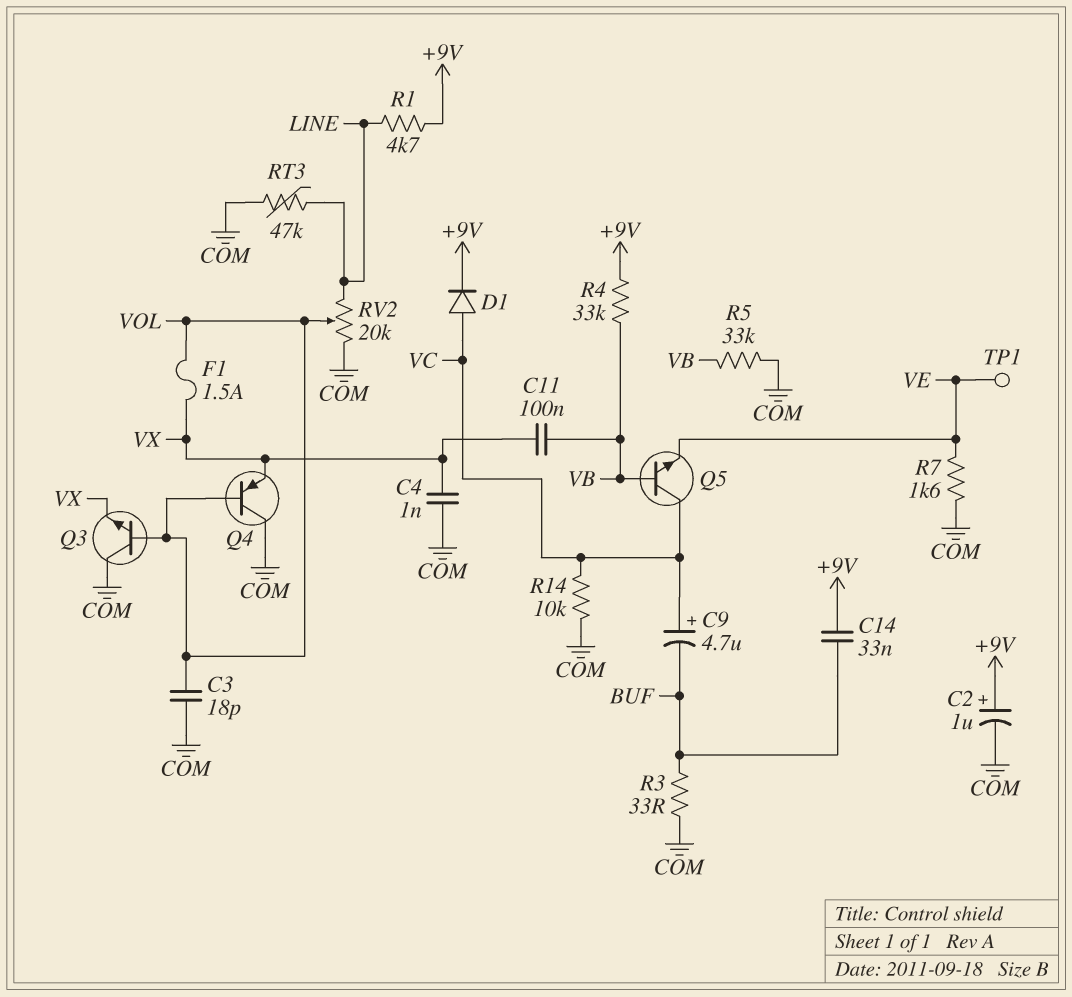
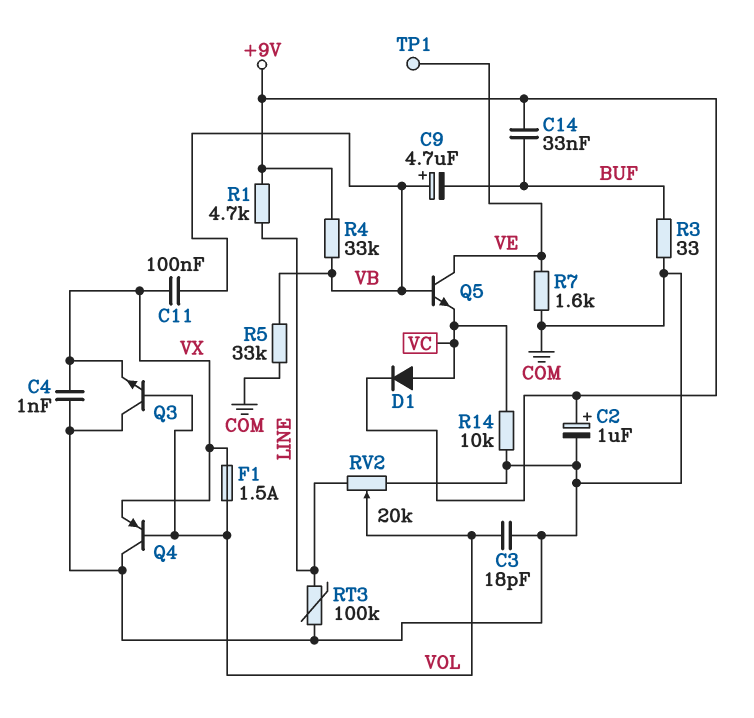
C9: 4.7uF (plus VC, minus BUF) -> 4.7uF (plus VB, minus BUF)
Q5: NPN (B VB, C VC, E VE) -> NPN (B VB, C VE, E VC)
RT3: 47k (COM, LINE) -> 100k (COM, LINE)

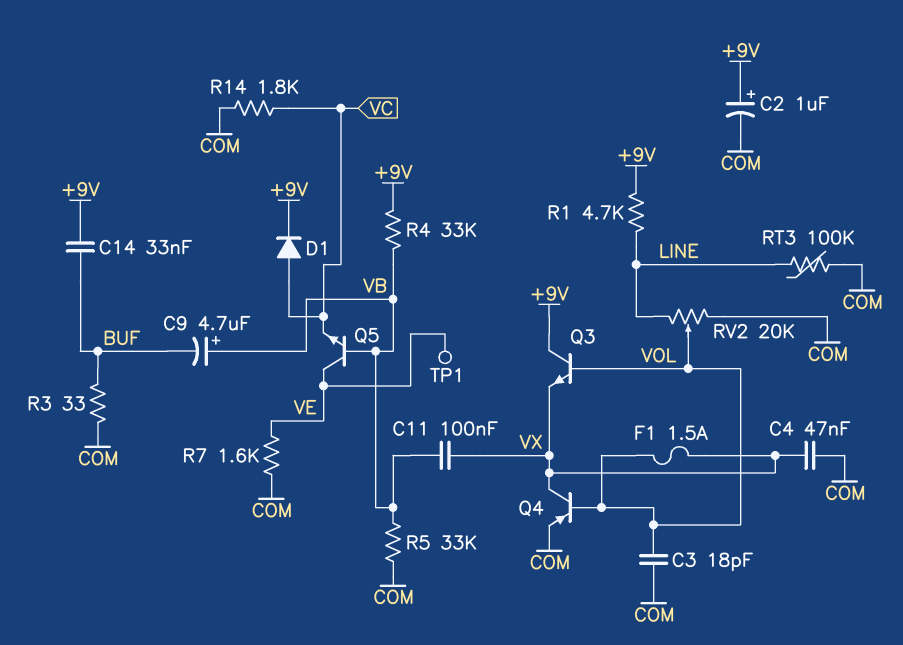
C4: 1nF (COM, VX) -> 47nF (COM, VX)
Q3: NPN (B VOL, C COM, E VX) -> NPN (B VOL, C +9V, E VX)
Q4: PNP (B VOL, C COM, E VX) -> PNP (B VOL, C VX, E COM)
R14: 10k (COM, VC) -> 1.8k (COM, VC)

